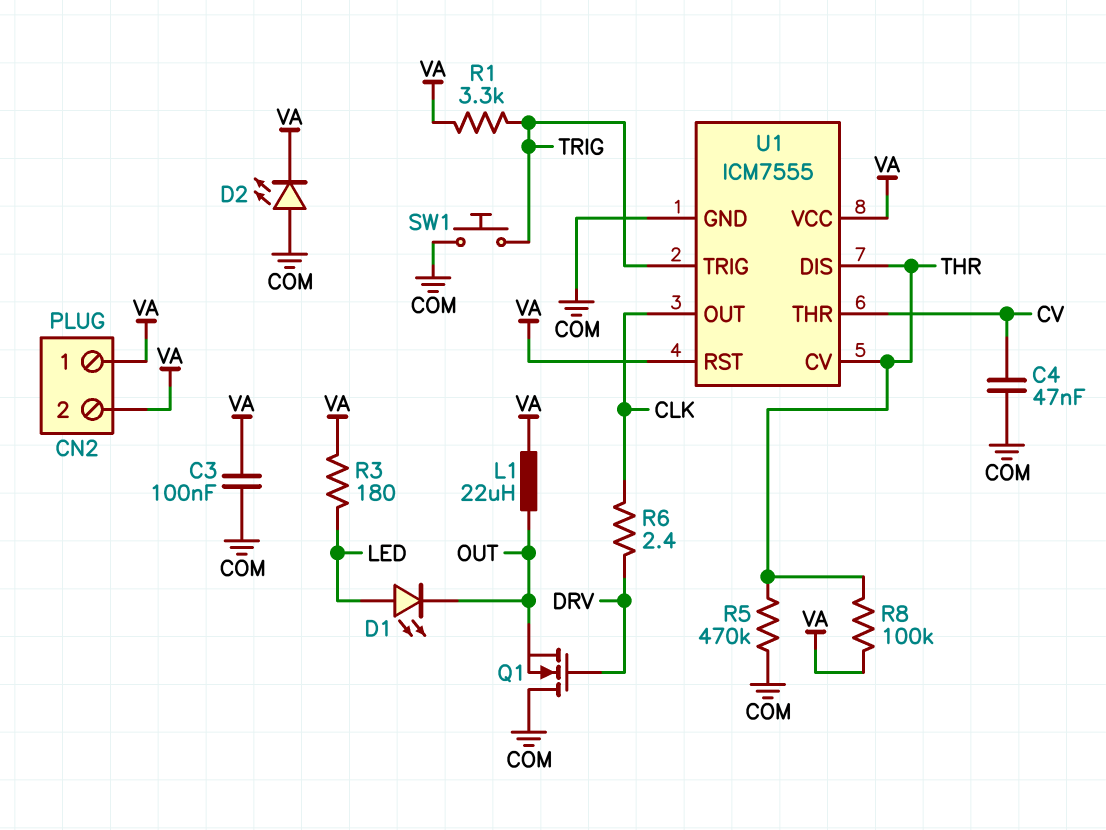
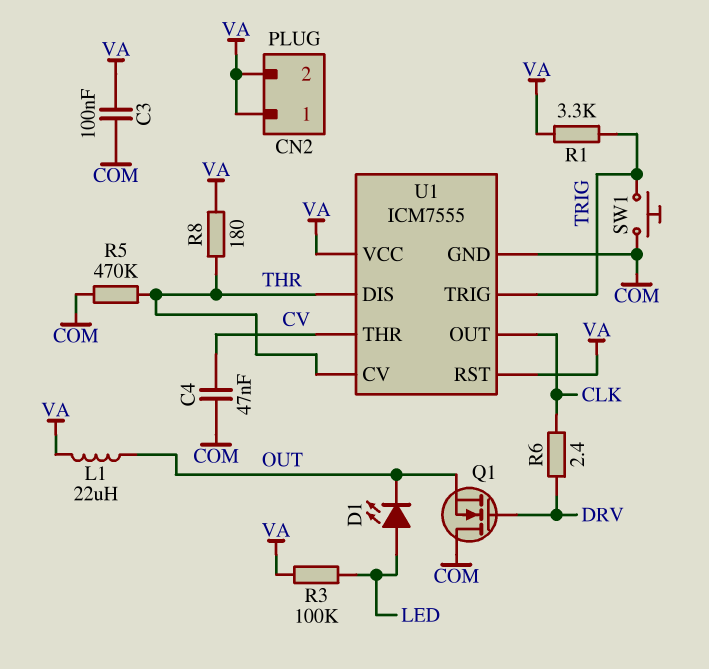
D2: LED (A COM, K VA) -> none
R3: 180 (LED, VA) -> 100k (LED, VA)
R8: 100k (THR, VA) -> 180 (THR, VA)

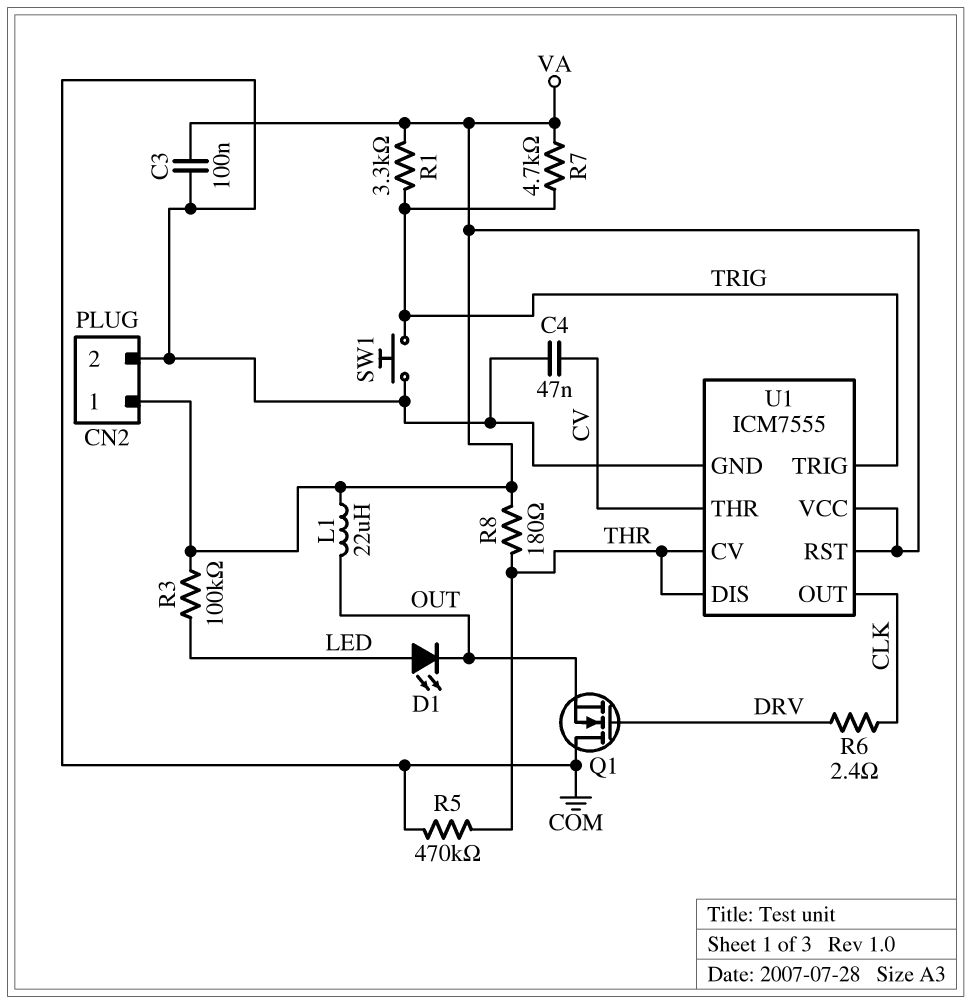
CN2 pin 2: VA -> COM
R7: none -> 4.7k (TRIG, VA)

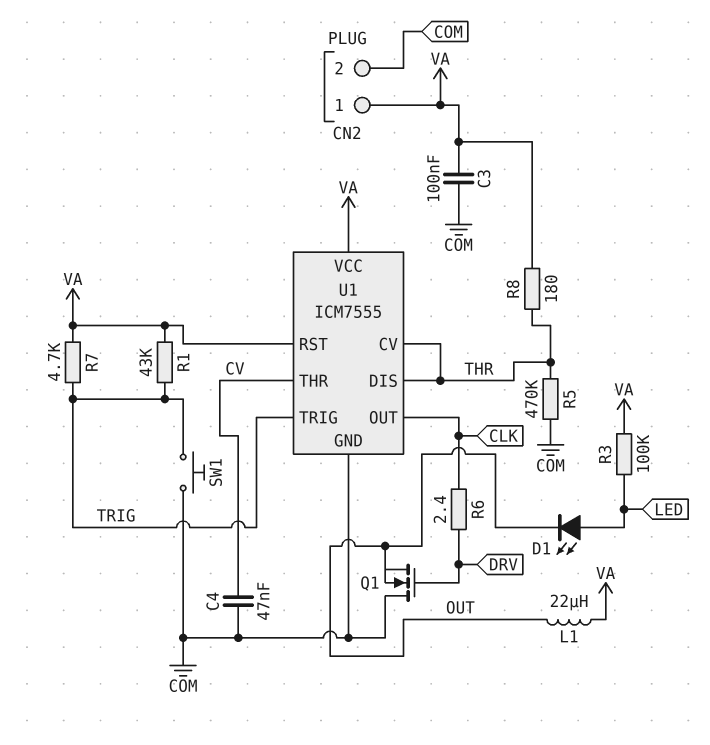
R1: 3.3k (TRIG, VA) -> 43k (TRIG, VA)

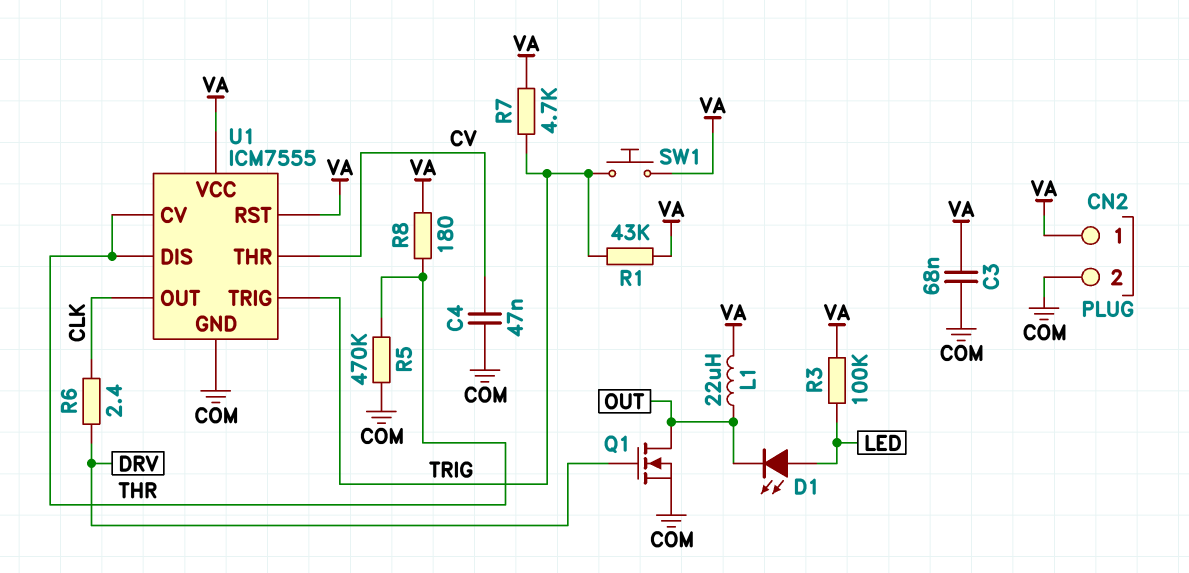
C3: 100nF (COM, VA) -> 68nF (COM, VA)
Q1: NMOS (G DRV, D COM, S OUT) -> NMOS (G DRV, D OUT, S COM)
SW1: button (COM, TRIG) -> button (TRIG, VA)

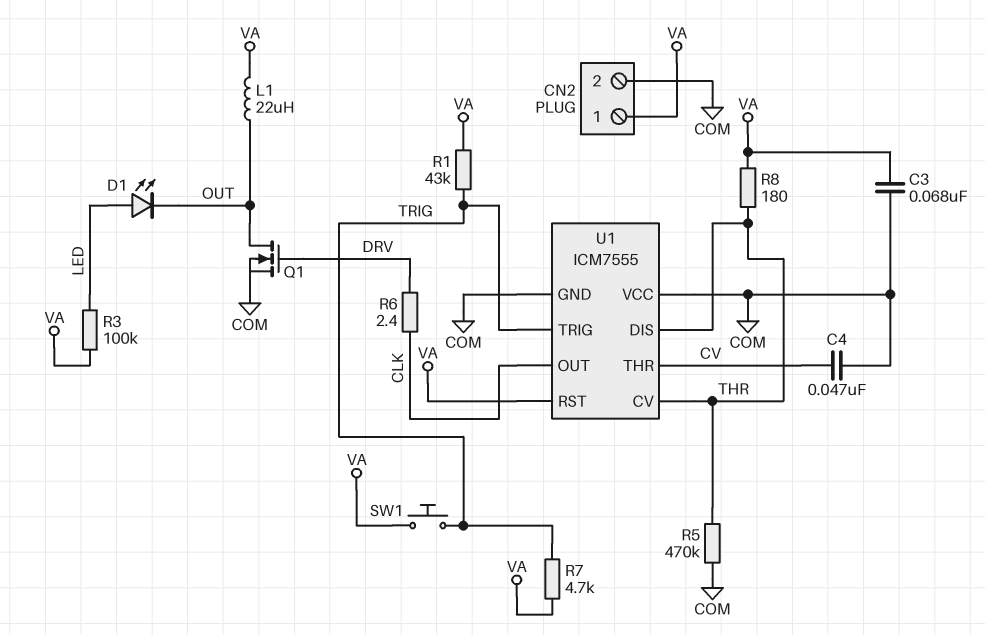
U1 pin VCC: VA -> COM

